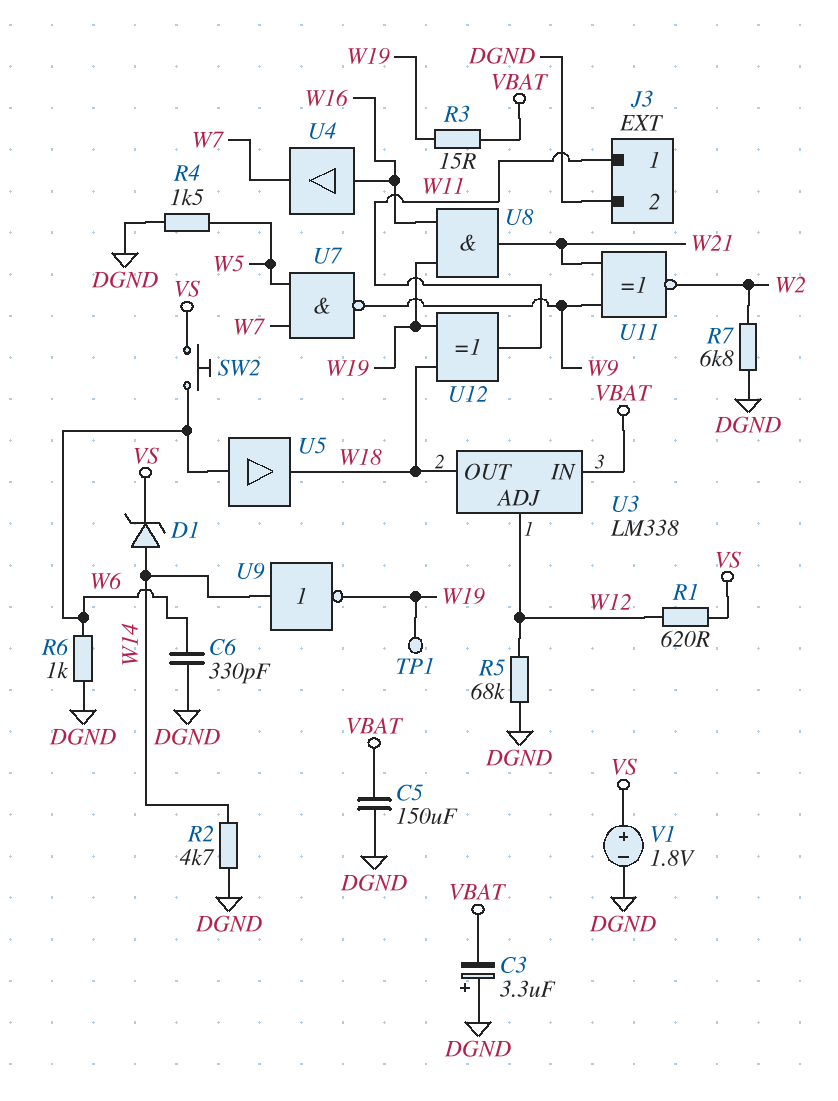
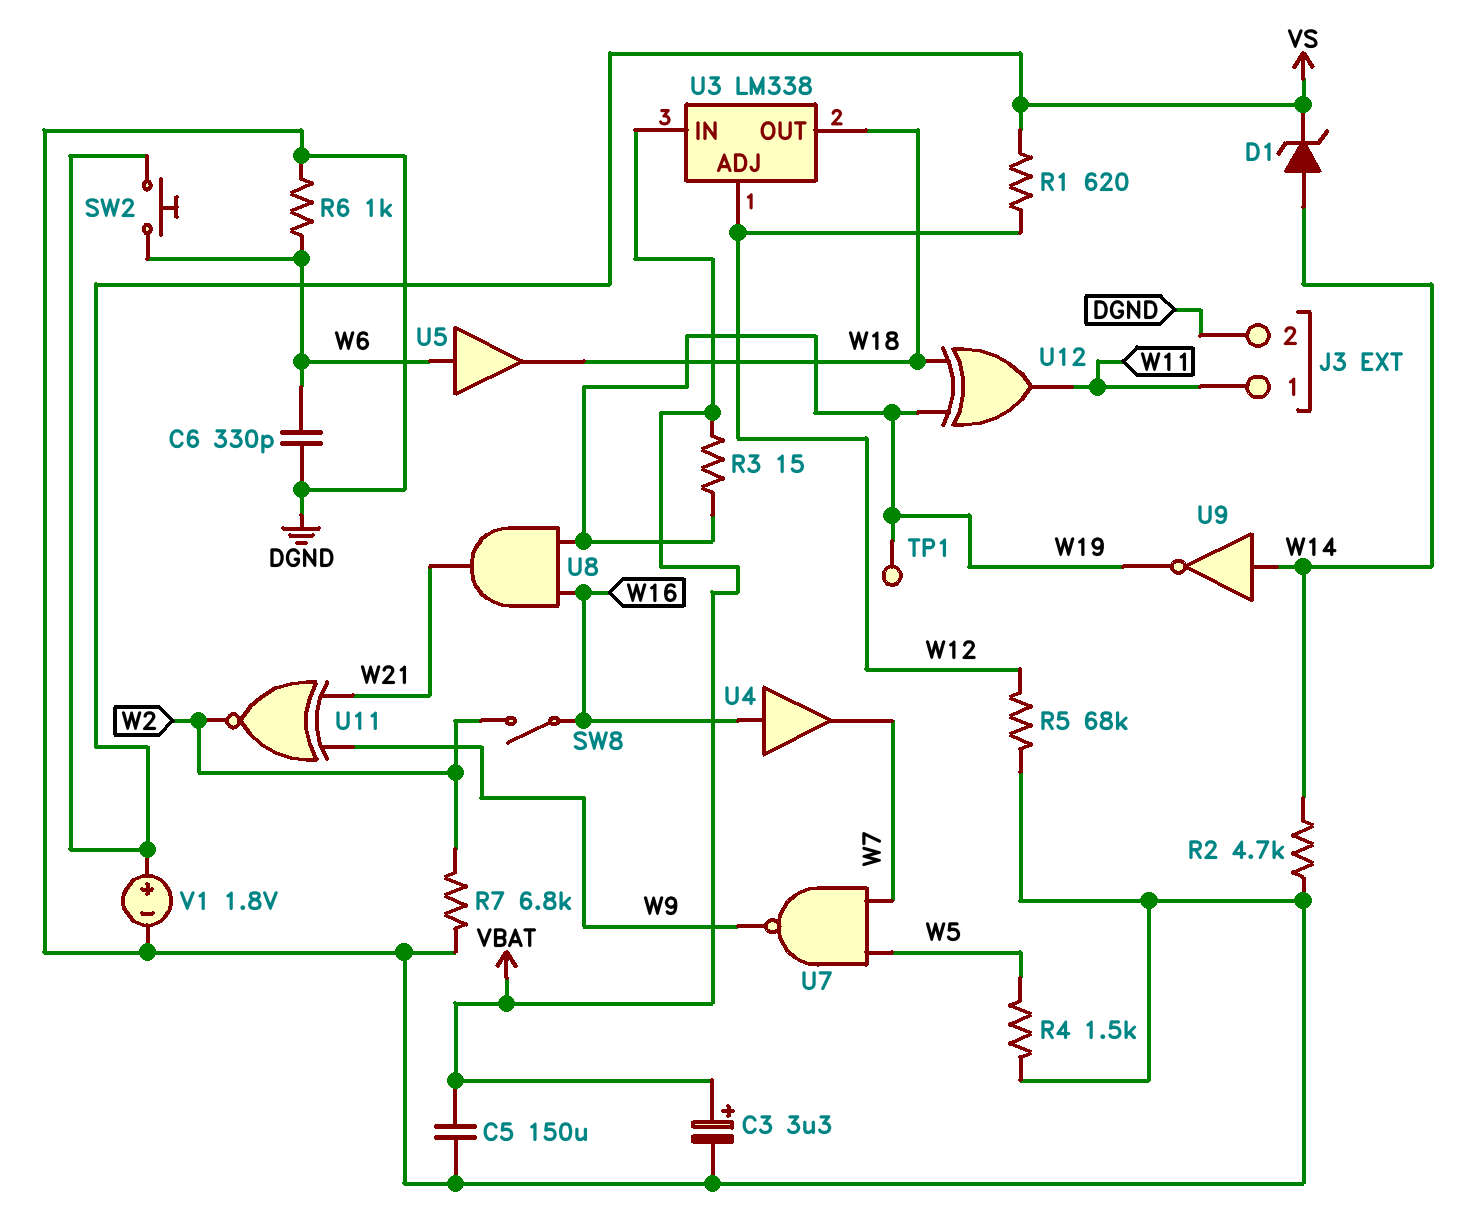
C3: 3.3uF (plus DGND, minus VBAT) -> 3.3uF (plus VBAT, minus DGND)
SW8: none -> switch (W2, W16)

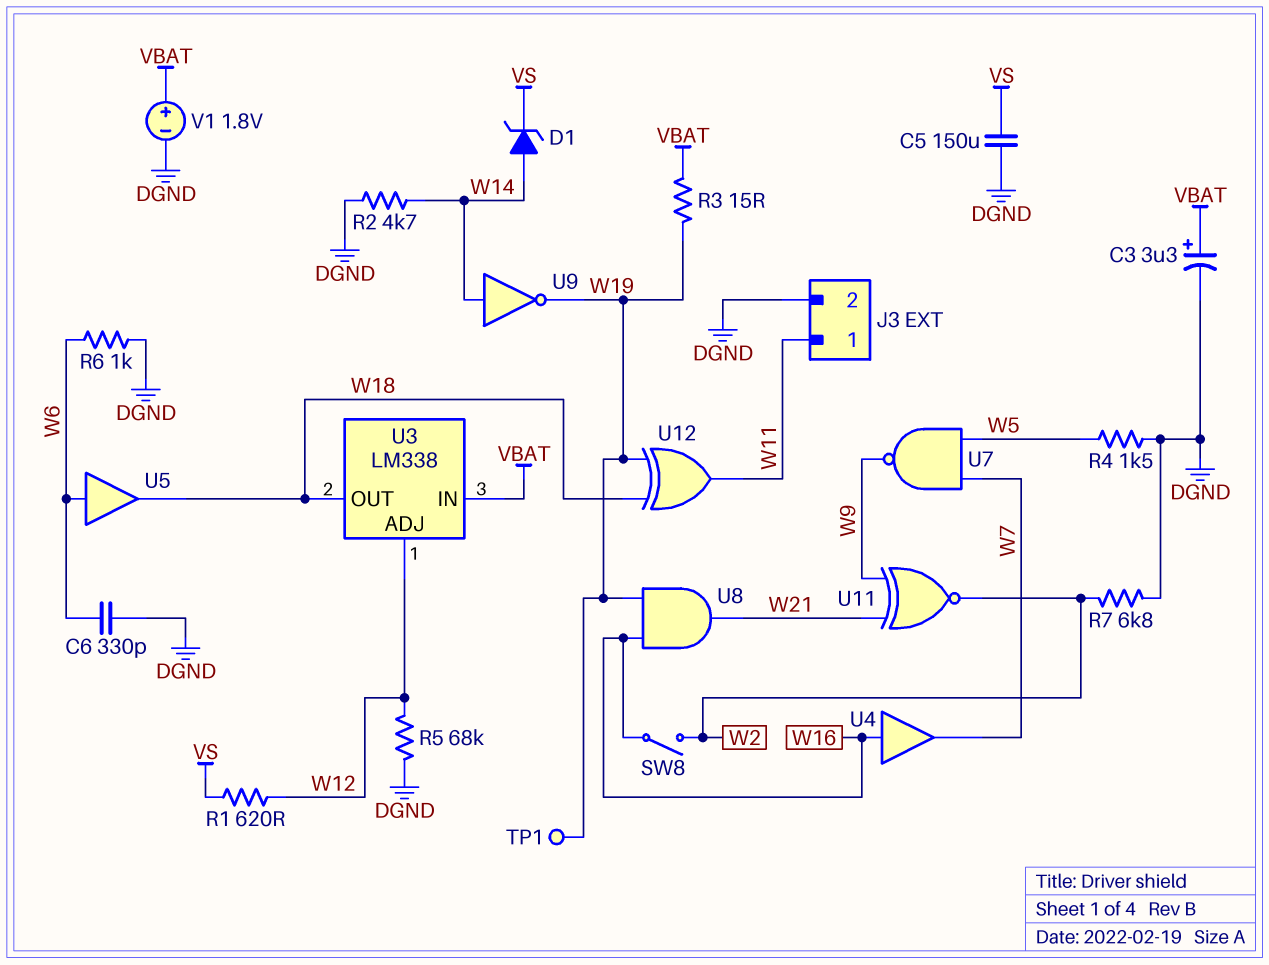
C5: 150uF (DGND, VBAT) -> 150uF (DGND, VS)
SW2: button (VS, W6) -> none
V1: 1.8V (plus VS, minus DGND) -> 1.8V (plus VBAT, minus DGND)

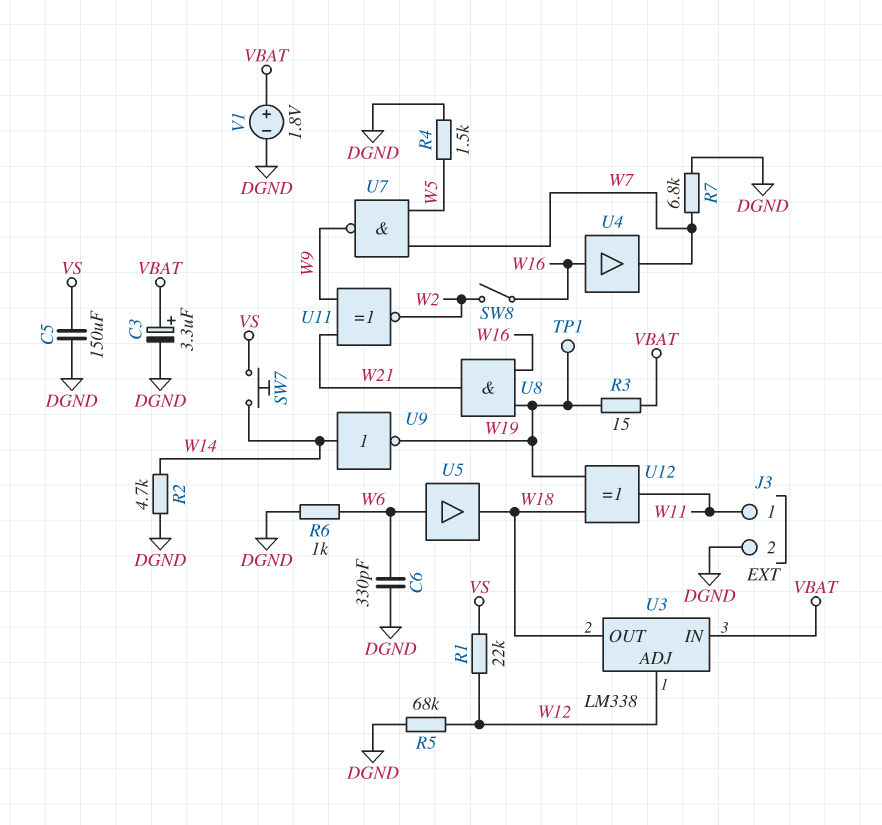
D1: zener (A W14, K VS) -> none
R1: 620 (VS, W12) -> 22k (VS, W12)
R7: 6.8k (DGND, W2) -> 6.8k (DGND, W7)
SW7: none -> button (VS, W14)

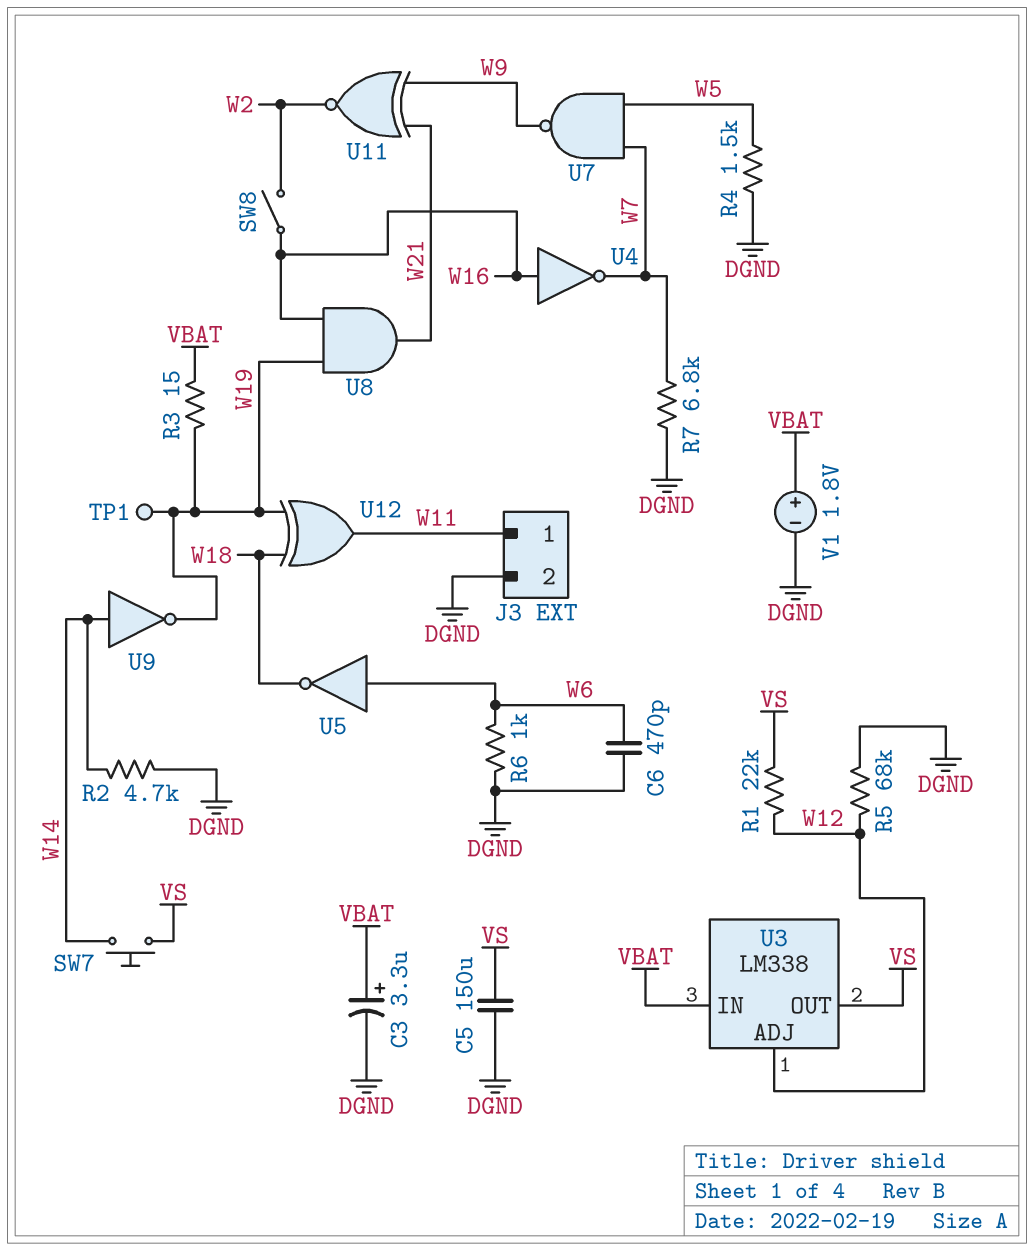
C6: 330pF (DGND, W6) -> 470pF (DGND, W6)
U3 pin OUT: W18 -> VS
U4: buffer (in W16, out W7) -> NOT (in W16, out W7)
U5: buffer (in W6, out W18) -> NOT (in W6, out W18)

